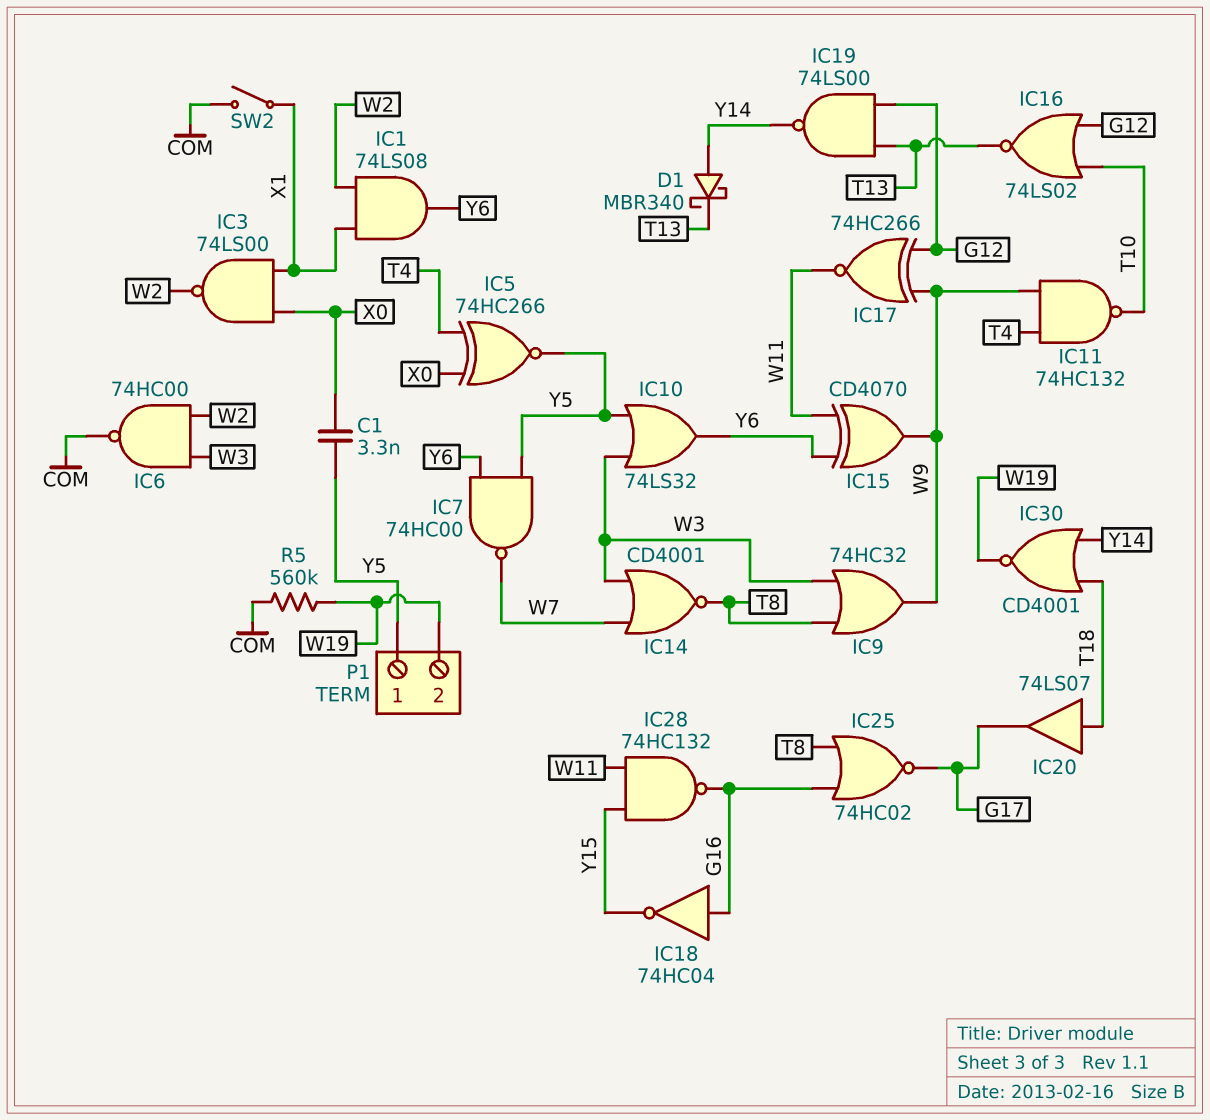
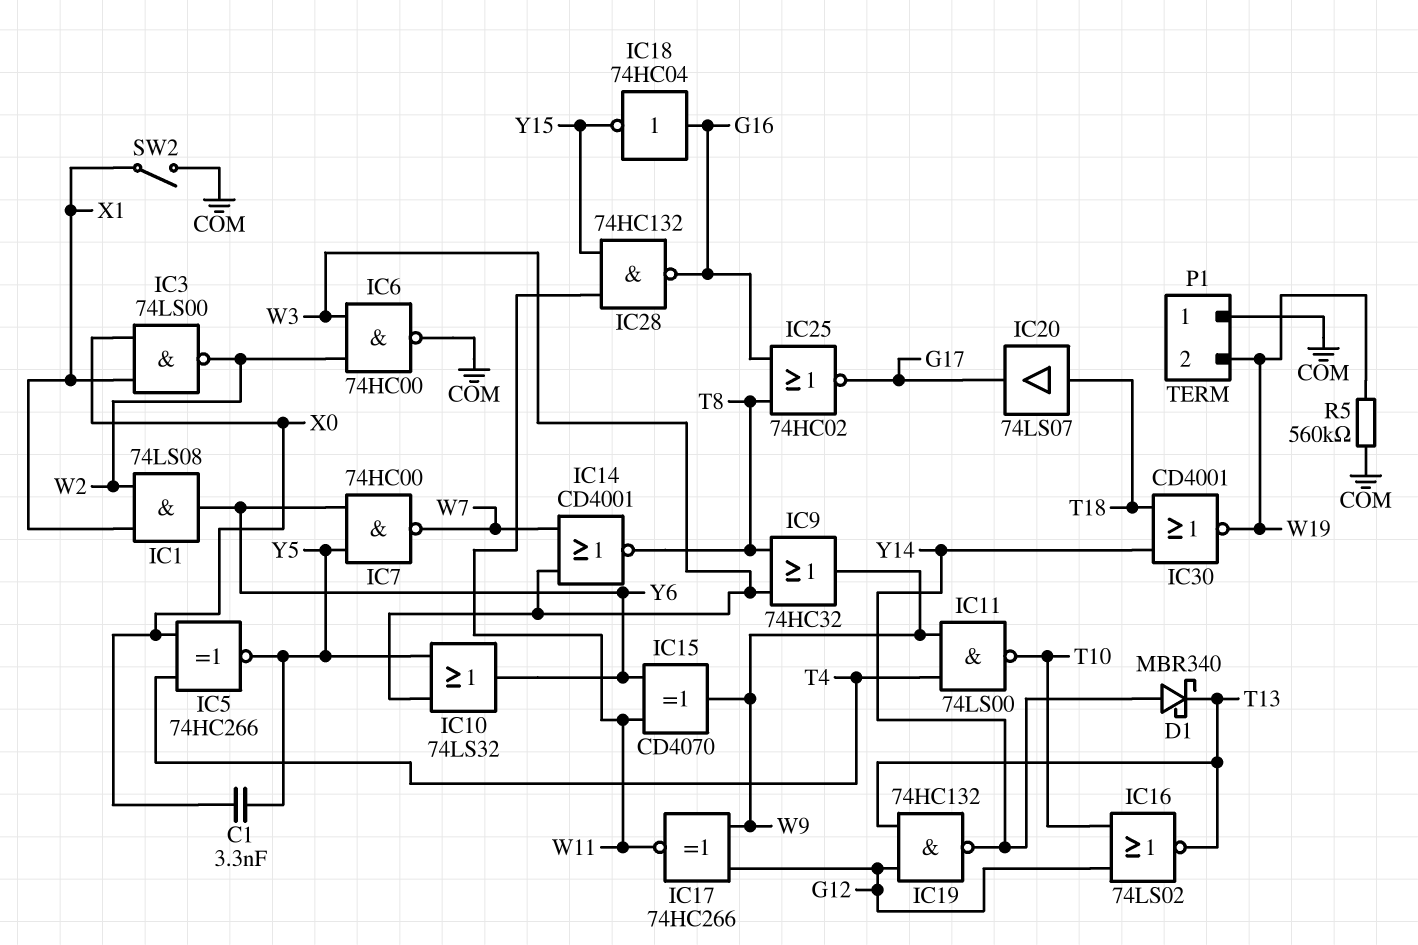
IC11: NAND 74HC132 (in T4, in W9, out T10) -> NAND 74LS00 (in T4, in W9, out T10)
IC19: NAND 74LS00 (in G12, in T13, out Y14) -> NAND 74HC132 (in G12, in T13, out Y14)
P1 pin 1: Y5 -> COM

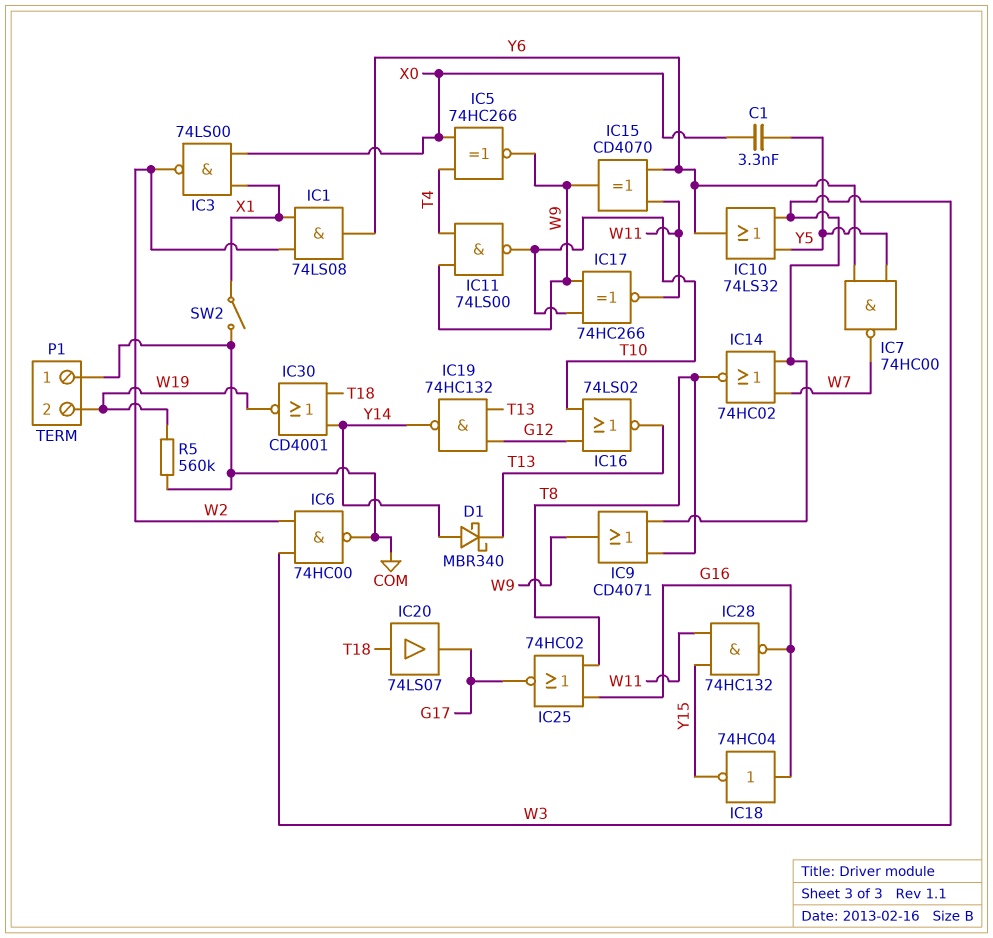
IC5: XNOR 74HC266 (in T4, in X0, out Y5) -> XNOR 74HC266 (in T4, in X0, out W9)
IC9: OR 74HC32 (in T8, in W3, out W9) -> OR CD4071 (in T8, in W3, out W9)
IC14: NOR CD4001 (in W3, in W7, out T8) -> NOR 74HC02 (in W3, in W7, out T8)
IC17: XNOR 74HC266 (in G12, in W9, out W11) -> XNOR 74HC266 (in T10, in W9, out W11)

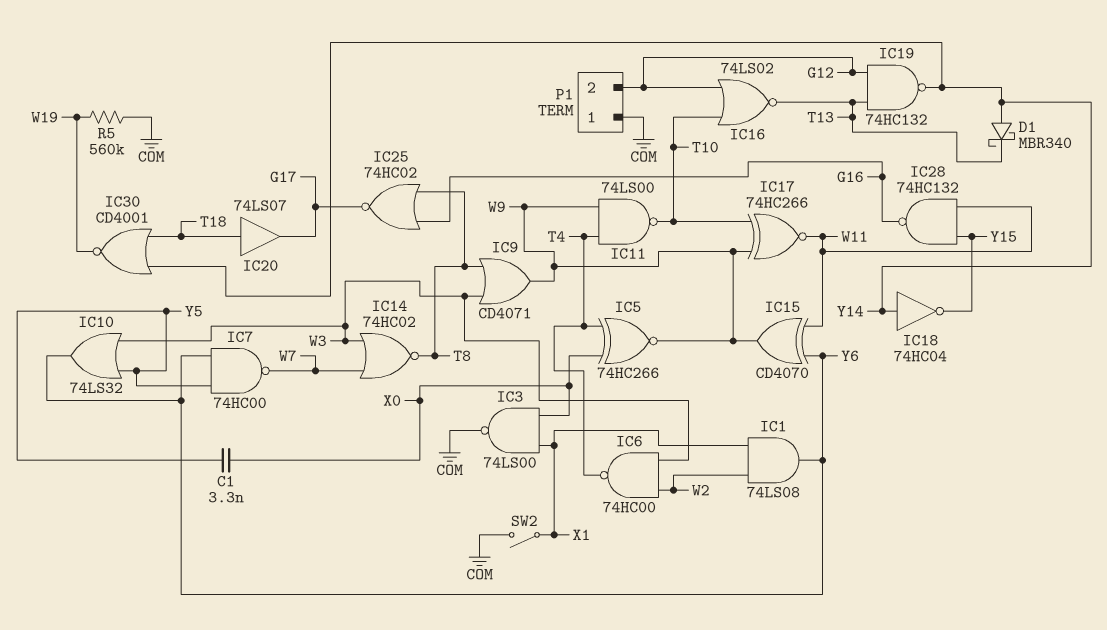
IC3: NAND 74LS00 (in X0, in X1, out W2) -> NAND 74LS00 (in X0, in X1, out COM)
IC6: NAND 74HC00 (in W2, in W3, out COM) -> NAND 74HC00 (in W2, in W3, out T4)
IC18: NOT 74HC04 (in G16, out Y15) -> NOT 74HC04 (in Y14, out Y15)
P1 pin 2: W19 -> G12

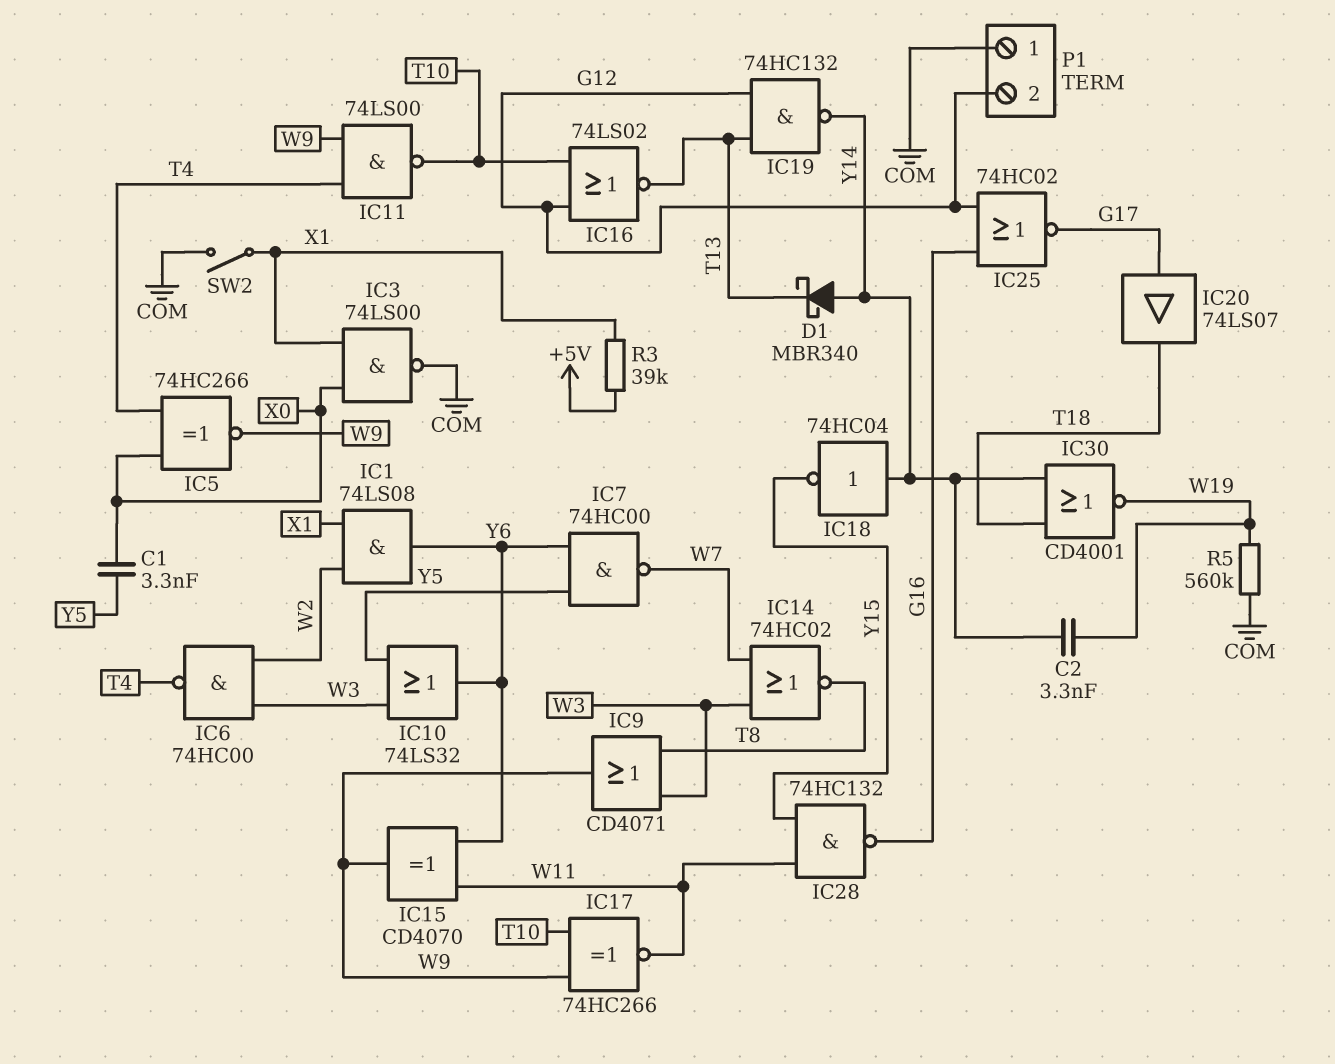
C2: none -> 3.3nF (W19, Y14)
IC20: buffer 74LS07 (in T18, out G17) -> buffer 74LS07 (in G17, out T18)
IC25: NOR 74HC02 (in G16, in T8, out G17) -> NOR 74HC02 (in G12, in G16, out G17)
R3: none -> 39k (+5V, X1)

